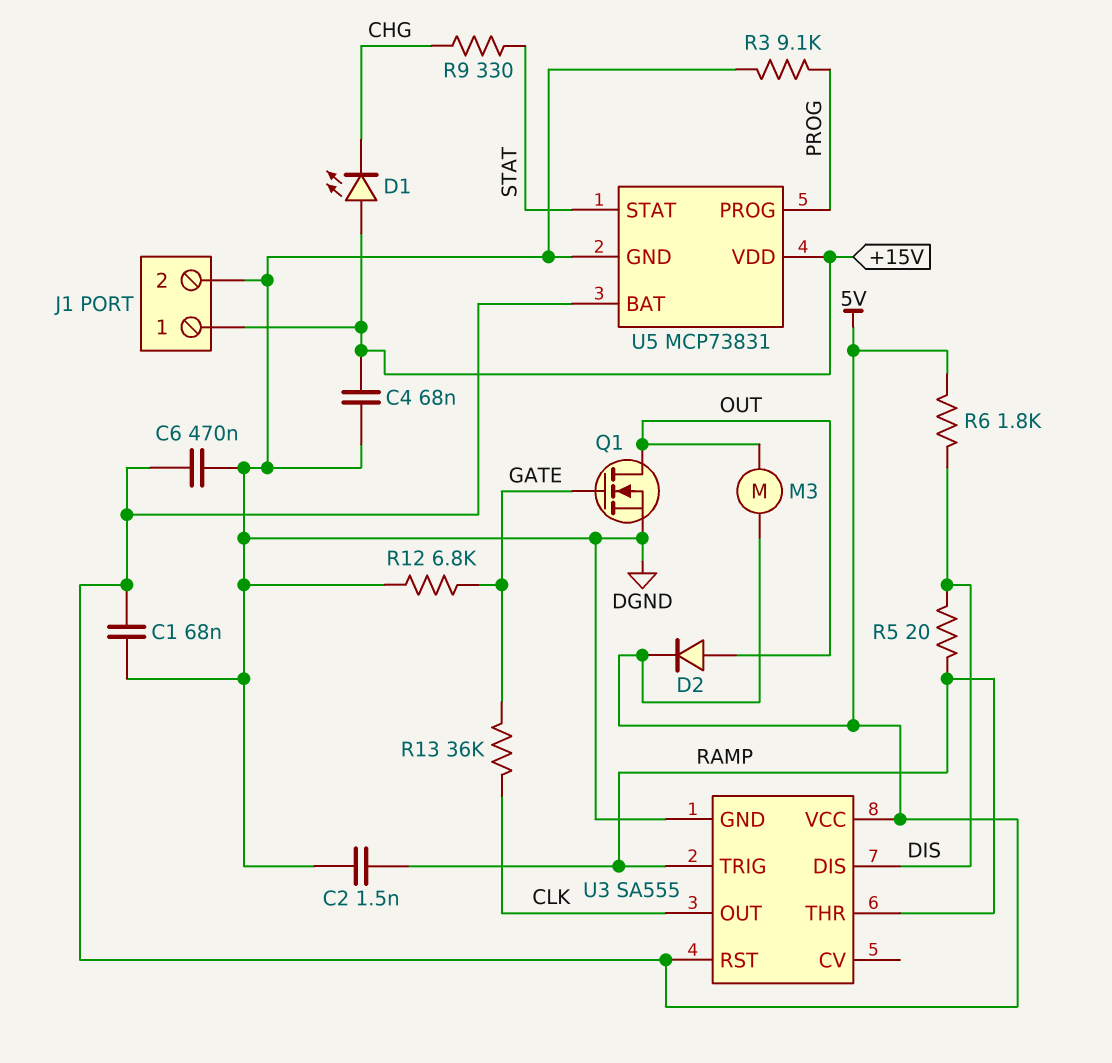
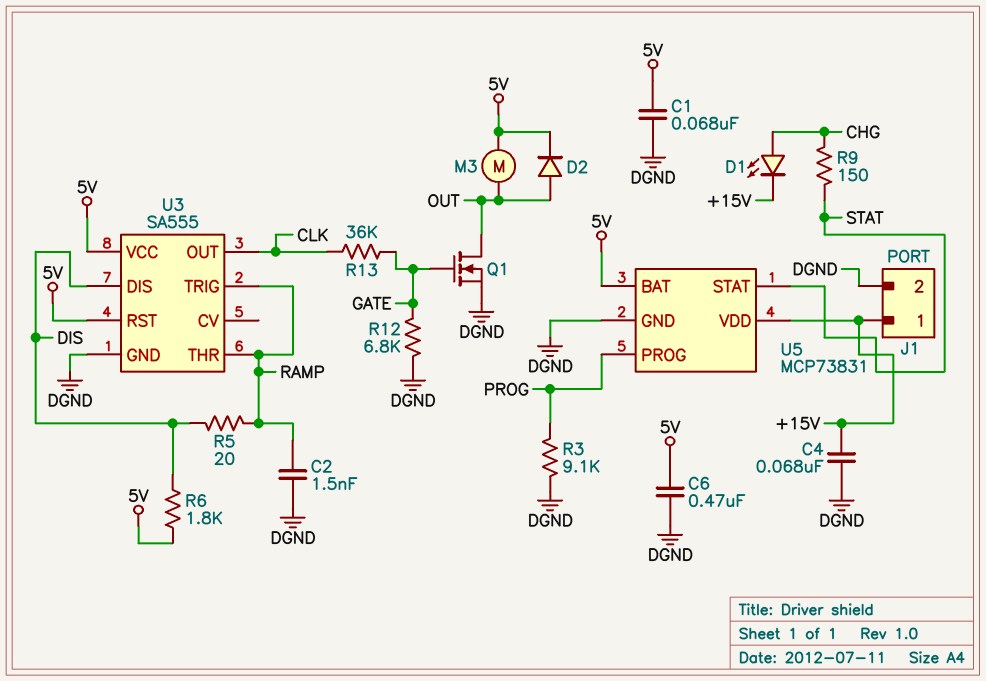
D1: LED (A +15V, K CHG) -> LED (A CHG, K +15V)
R9: 330 (CHG, STAT) -> 150 (CHG, STAT)

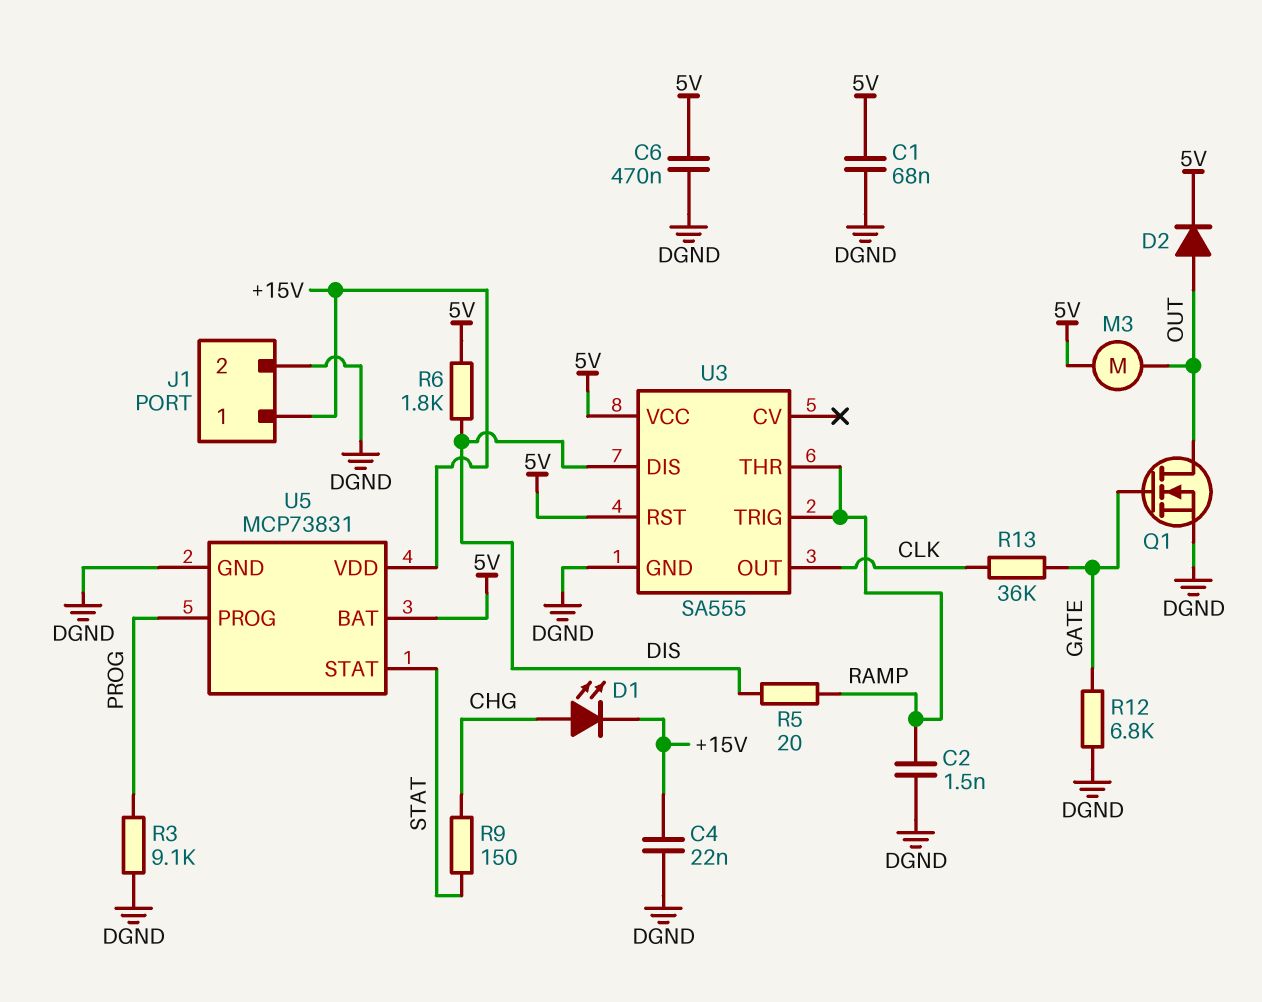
C4: 68nF (+15V, DGND) -> 22nF (+15V, DGND)

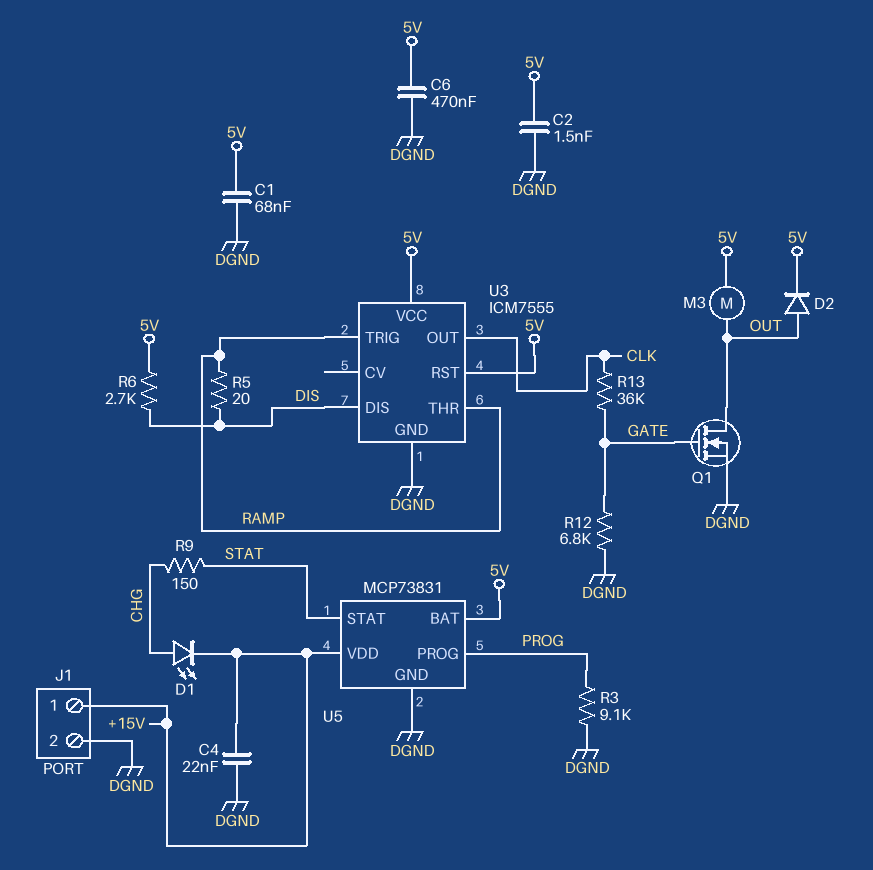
C2: 1.5nF (DGND, RAMP) -> 1.5nF (5V, DGND)
R6: 1.8k (5V, DIS) -> 2.7k (5V, DIS)
U3: SA555 -> ICM7555

